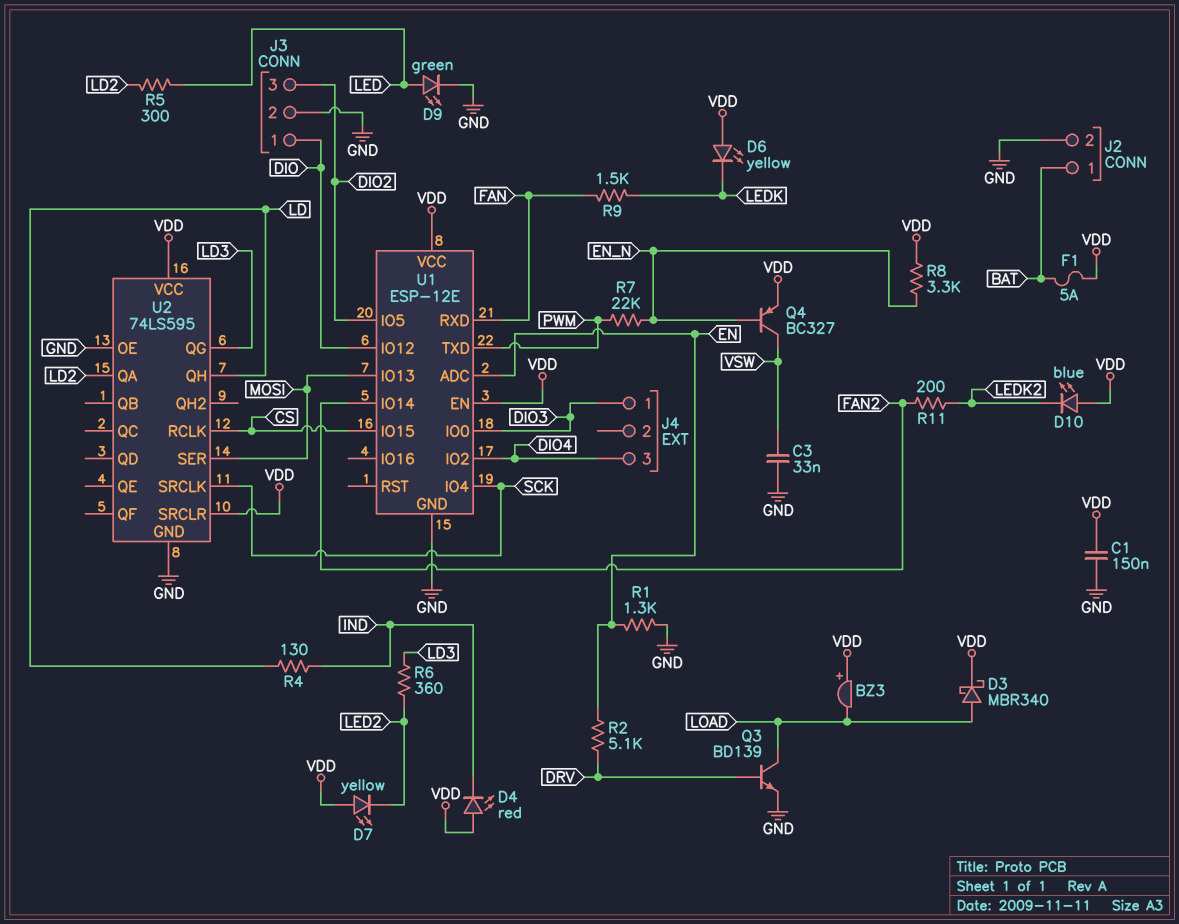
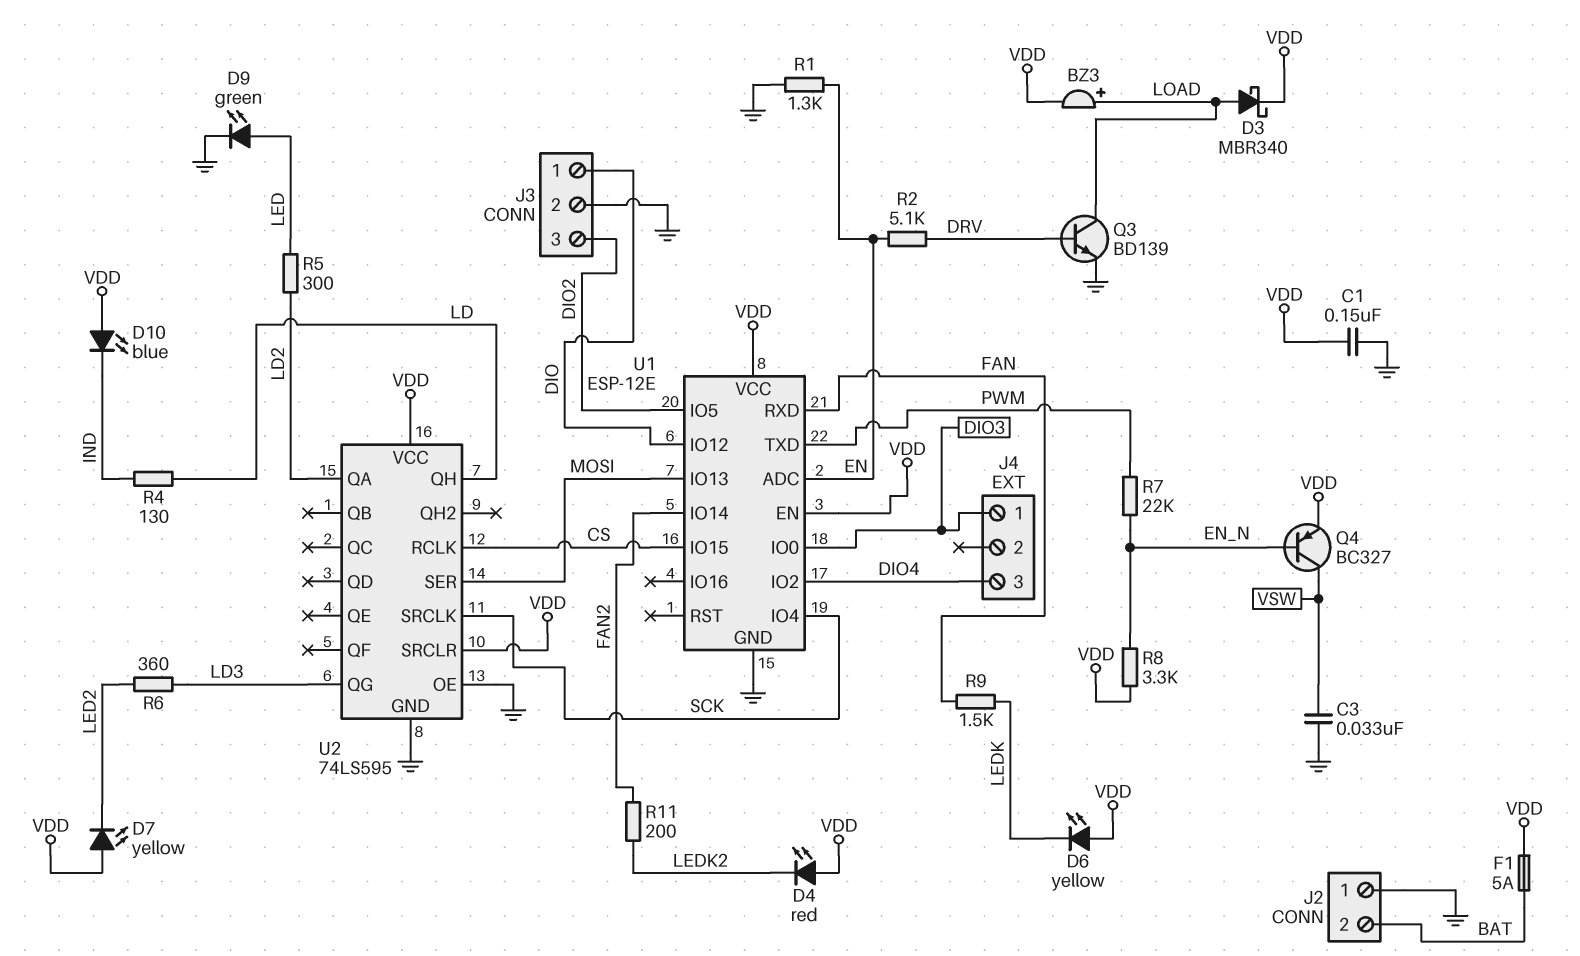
BZ3: buzzer (plus VDD, minus LOAD) -> buzzer (plus LOAD, minus VDD)
D4: LED red (A VDD, K IND) -> LED red (A VDD, K LEDK2)
D10: LED blue (A VDD, K LEDK2) -> LED blue (A VDD, K IND)
J2 pin 1: BAT -> GND
J2 pin 2: GND -> BAT

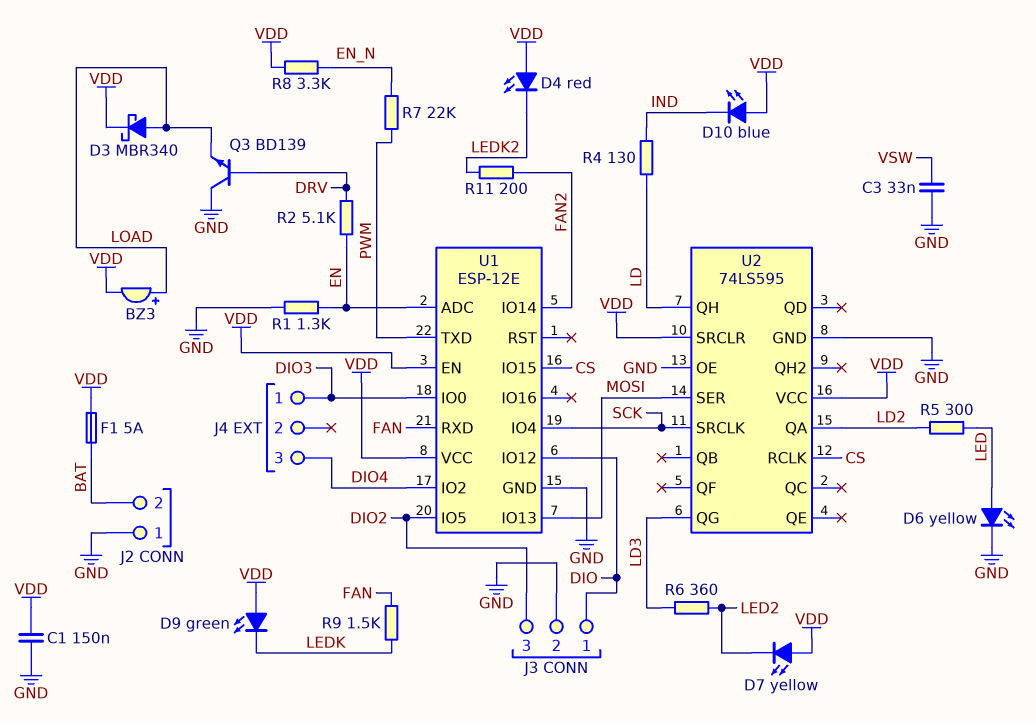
D6: LED yellow (A VDD, K LEDK) -> LED yellow (A LED, K GND)
D9: LED green (A LED, K GND) -> LED green (A VDD, K LEDK)
Q3: NPN BD139 (B DRV, C LOAD, E GND) -> NPN BD139 (B DRV, C GND, E LOAD)
Q4: PNP BC327 (B EN_N, C VSW, E VDD) -> none

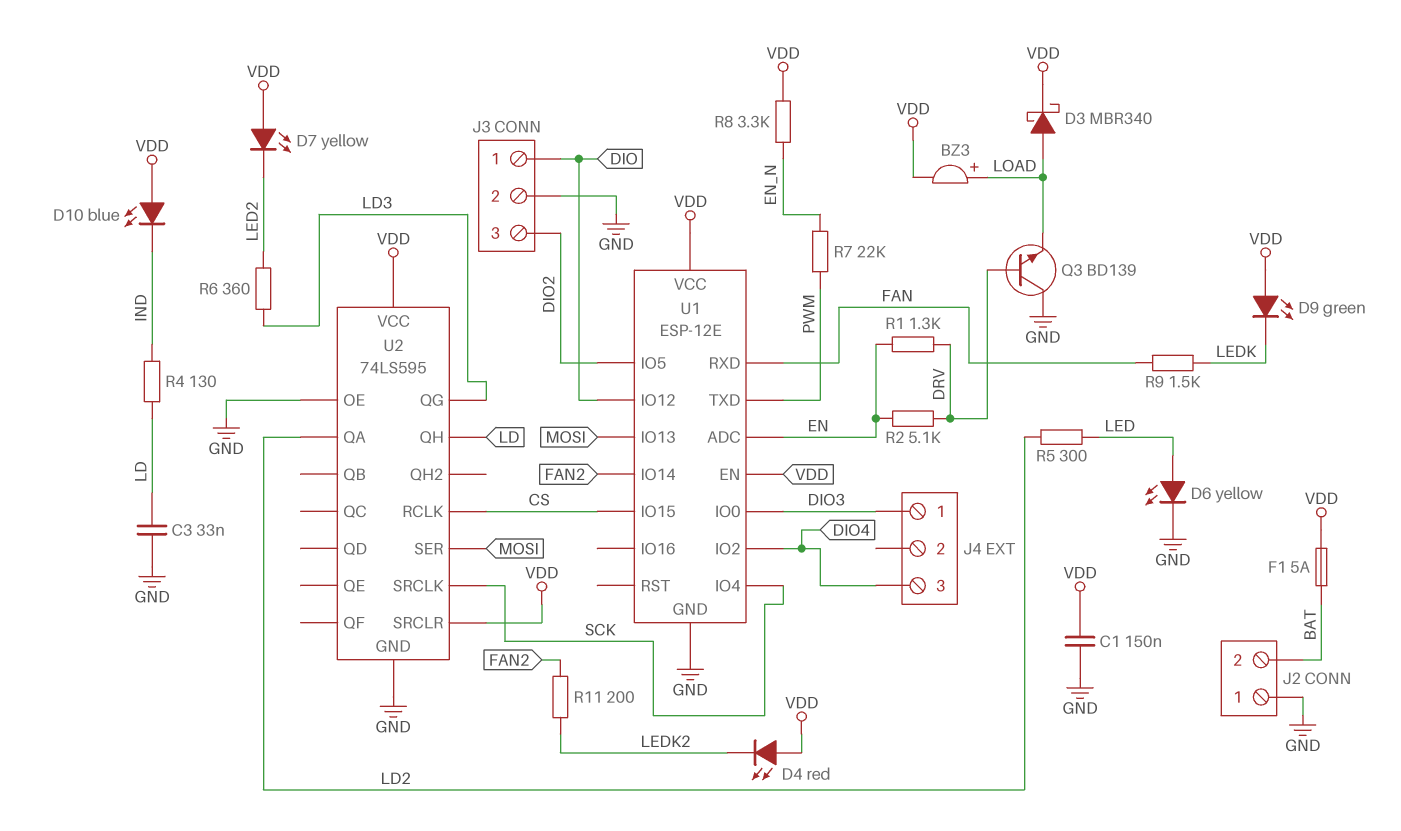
C3: 33nF (GND, VSW) -> 33nF (GND, LD)
R1: 1.3k (EN, GND) -> 1.3k (DRV, EN)

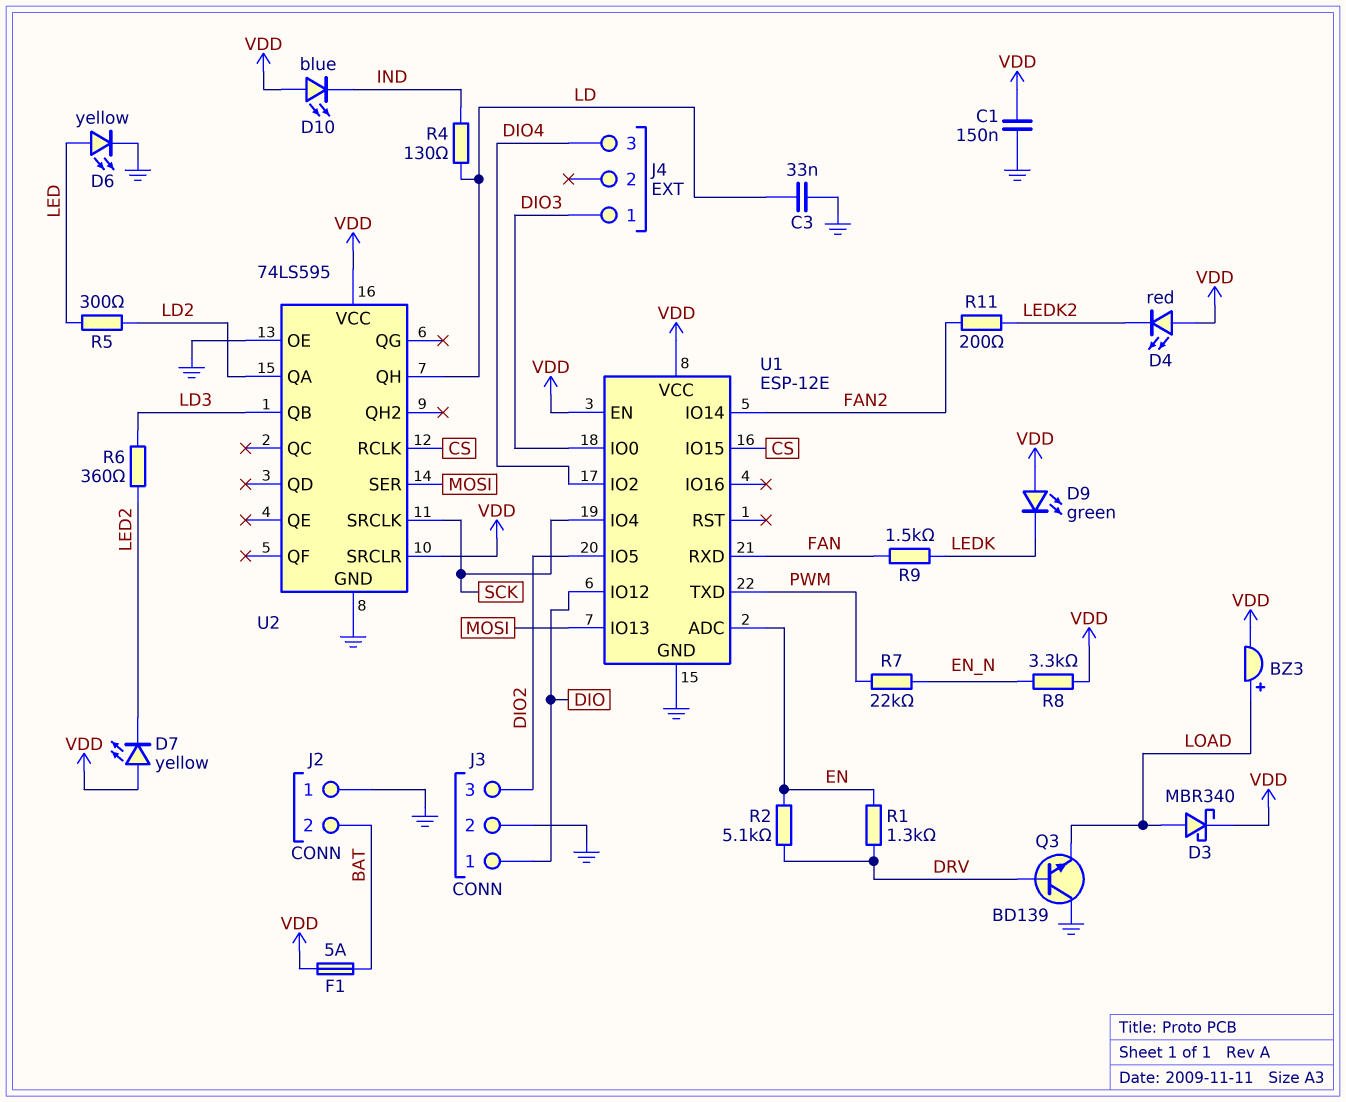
U2 pin QB: none -> LD3
U2 pin QG: LD3 -> none

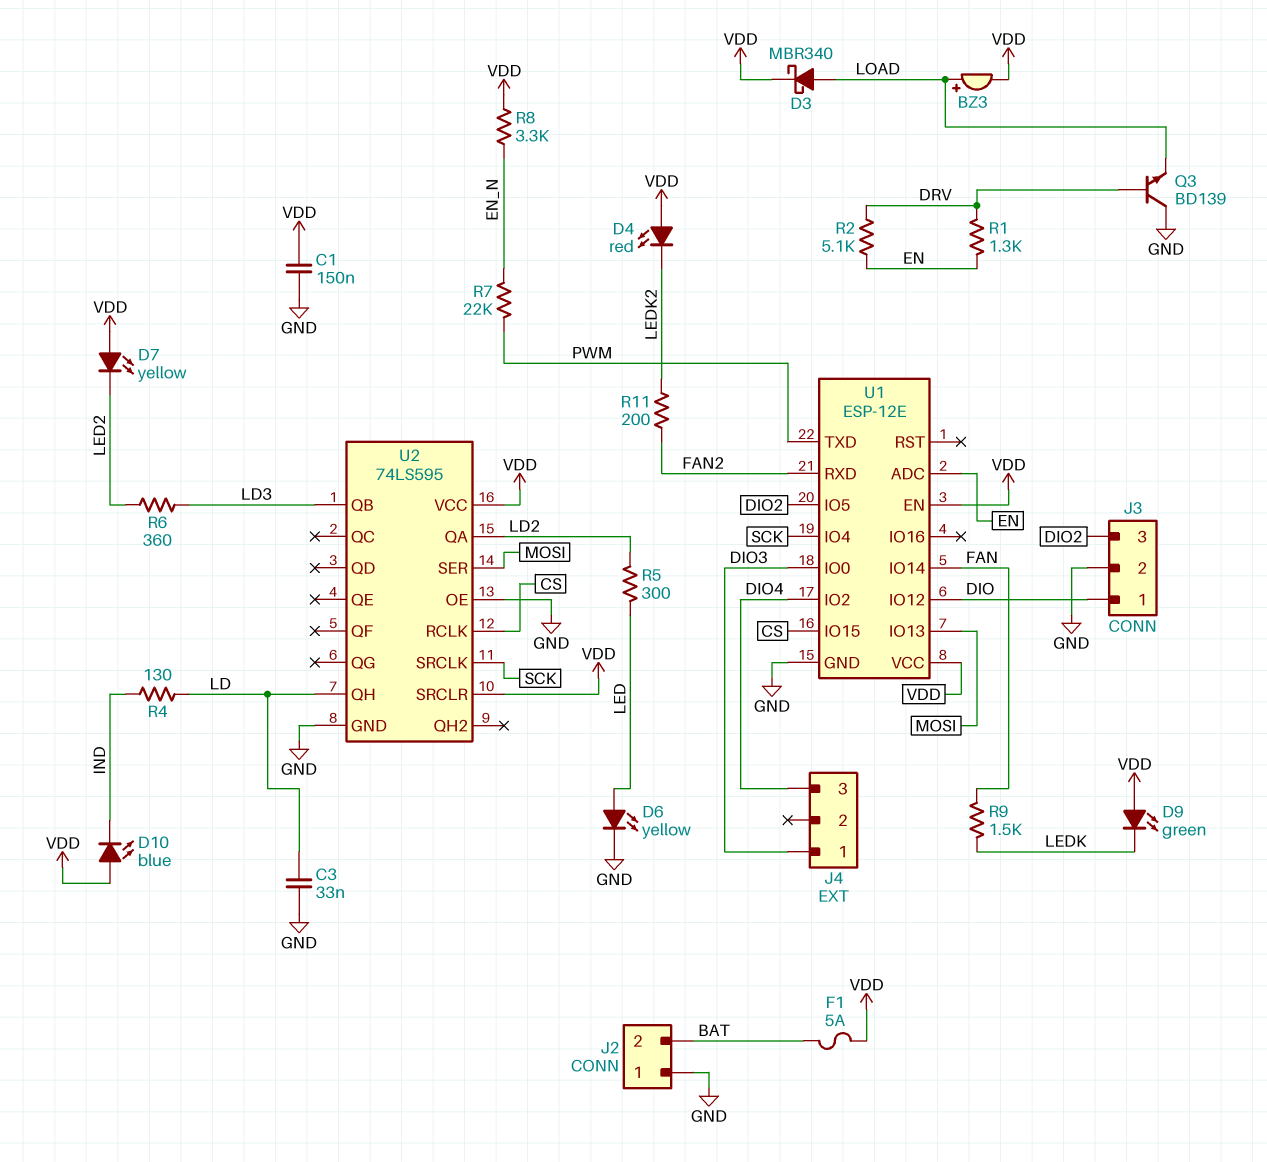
U1 pin IO14: FAN2 -> FAN
U1 pin RXD: FAN -> FAN2

